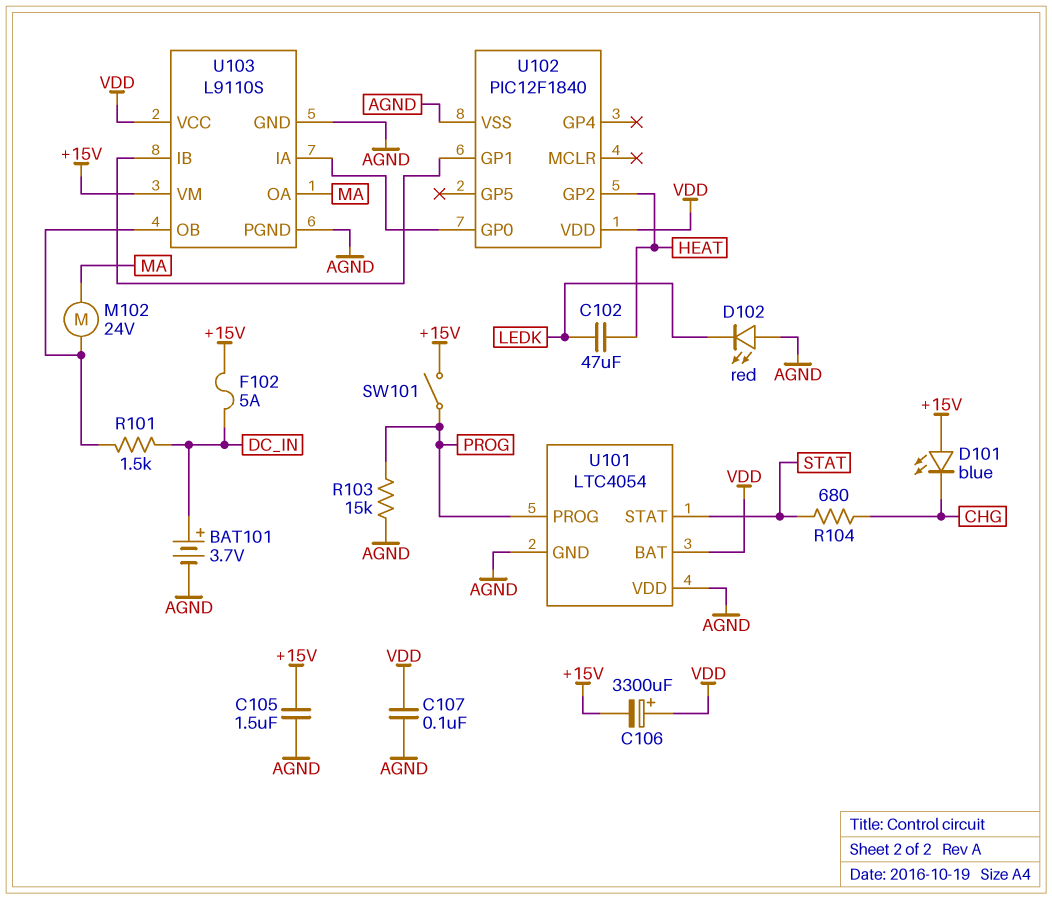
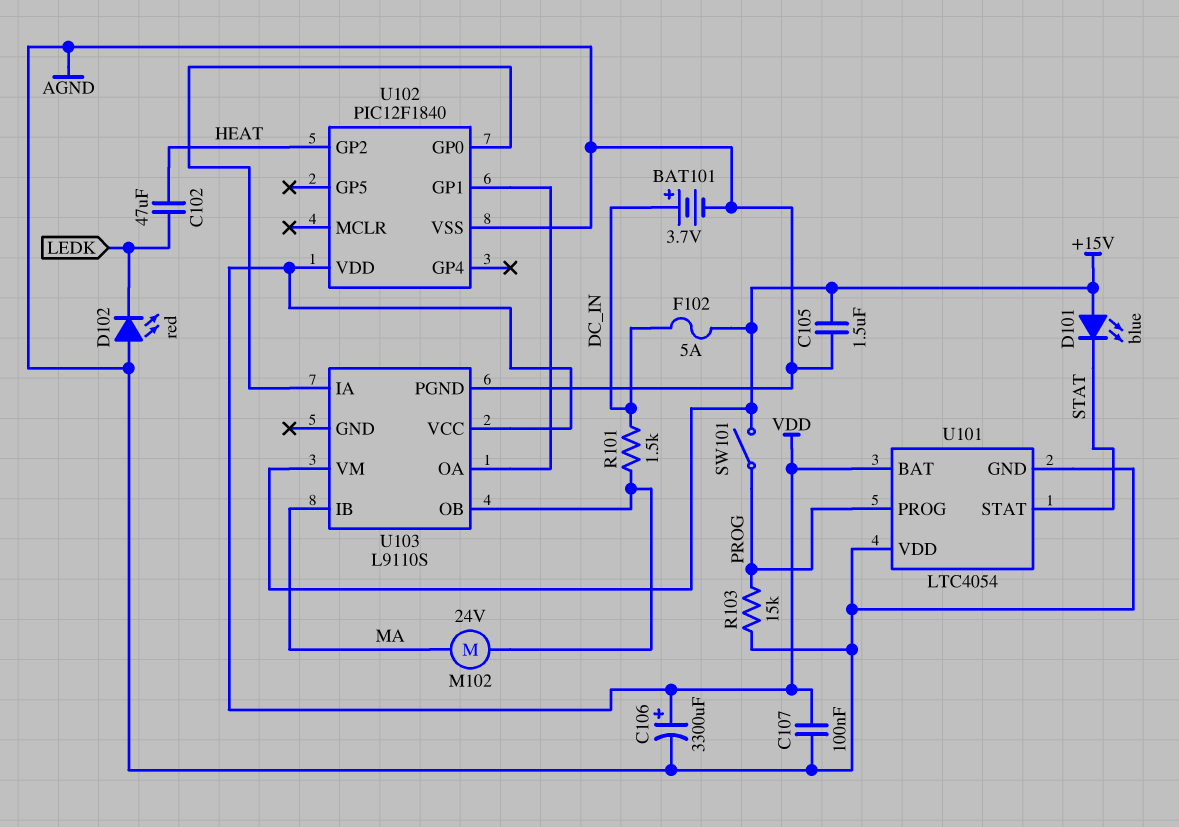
C106: 3300uF (plus VDD, minus +15V) -> 3300uF (plus VDD, minus AGND)
D101: LED blue (A +15V, K CHG) -> LED blue (A +15V, K STAT)
R104: 680 (CHG, STAT) -> none
U103 pin GND: AGND -> none
U103 pin IB: U102/GP1 -> MA
U103 pin OA: MA -> U102/GP1

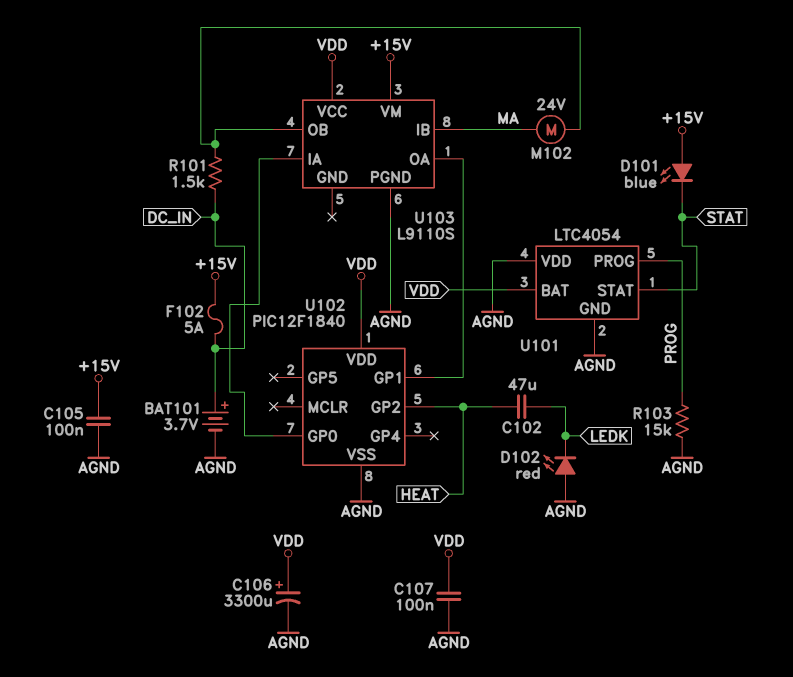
C105: 1.5uF (+15V, AGND) -> 100nF (+15V, AGND)
SW101: switch (+15V, PROG) -> none

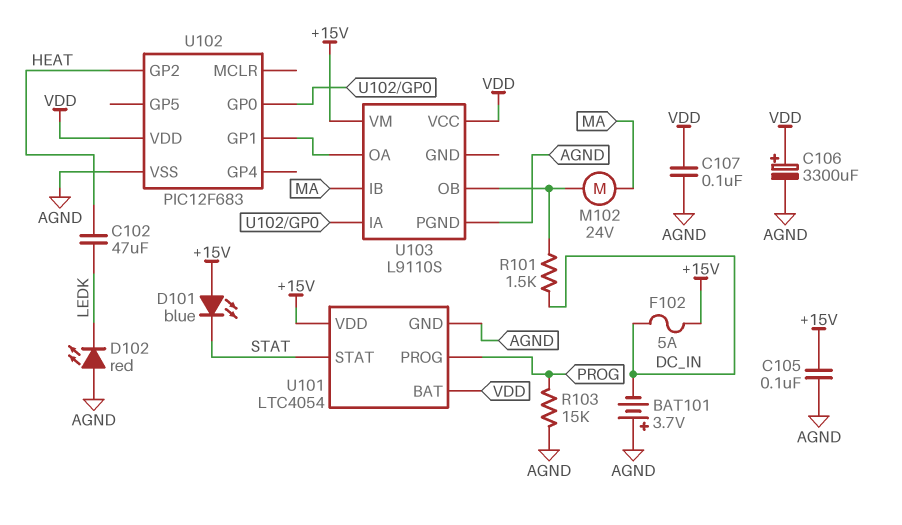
BAT101: 3.7V (plus DC_IN, minus AGND) -> 3.7V (plus AGND, minus DC_IN)
U101 pin VDD: AGND -> +15V
U102: PIC12F1840 -> PIC12F683

